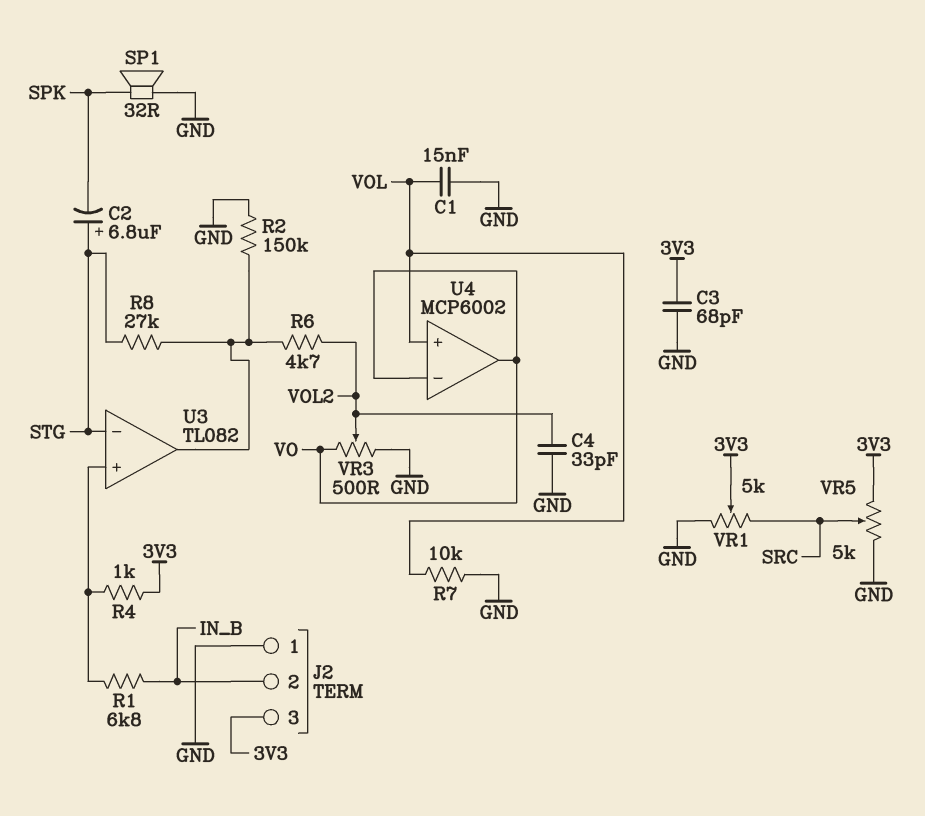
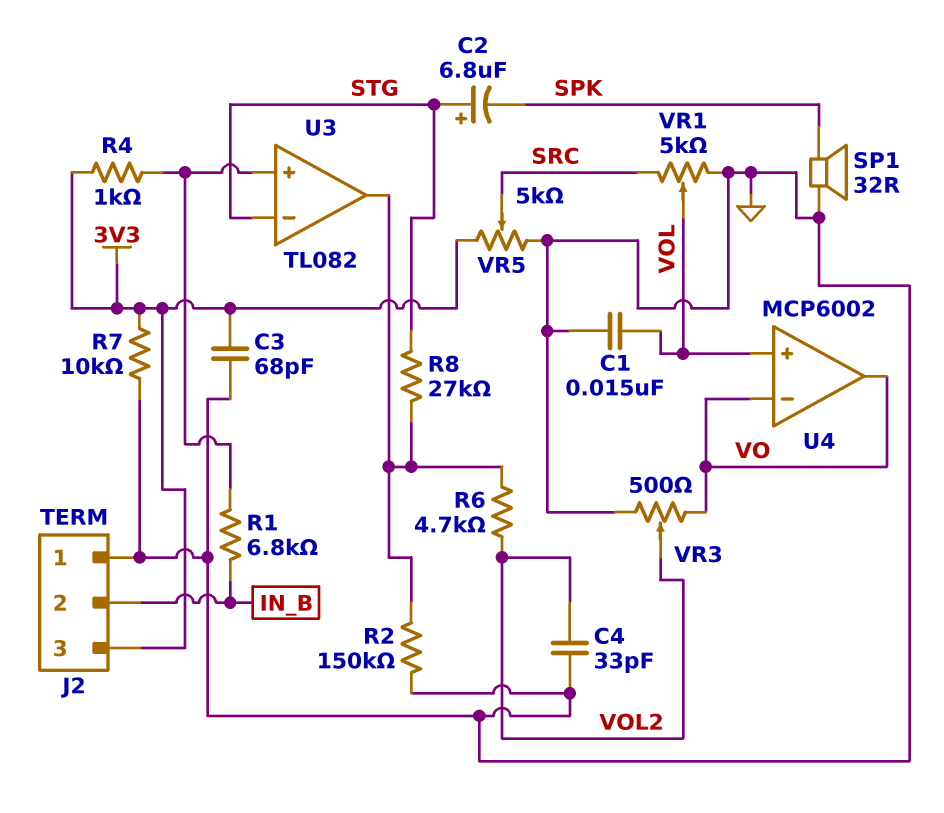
R7: 10k (GND, VOL) -> 10k (3V3, GND)
VR1: 5k (GND, SRC, wiper 3V3) -> 5k (GND, SRC, wiper VOL)

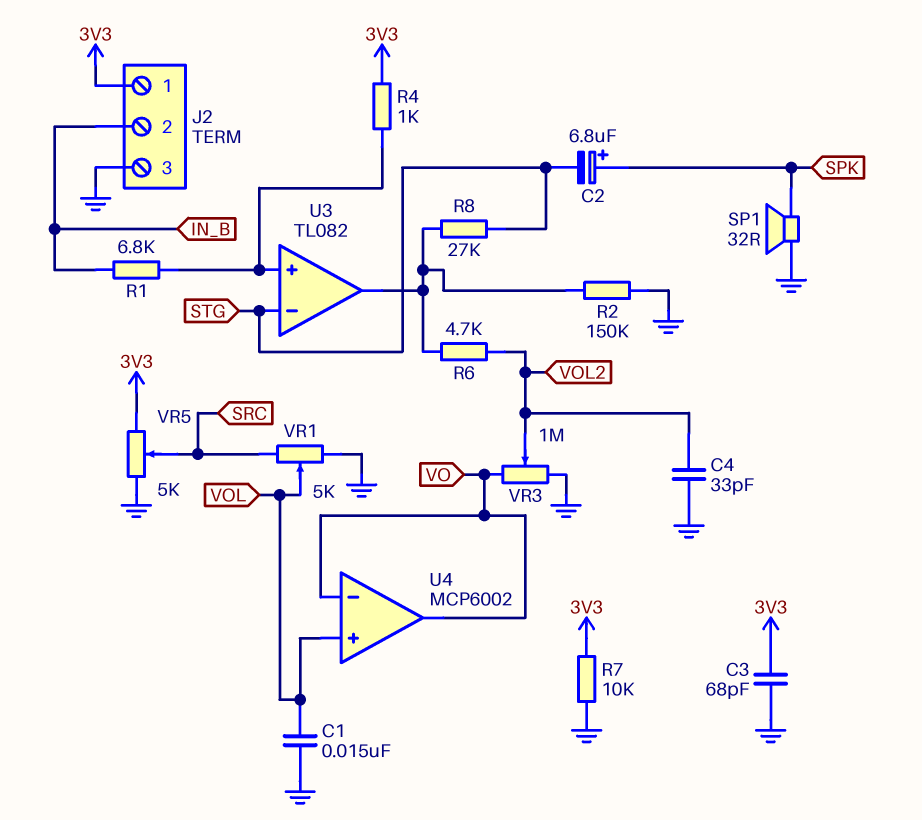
C2: 6.8uF (plus STG, minus SPK) -> 6.8uF (plus SPK, minus STG)
J2 pin 1: GND -> 3V3
J2 pin 3: 3V3 -> GND
VR3: 500 (GND, VO, wiper VOL2) -> 1M (GND, VO, wiper VOL2)

